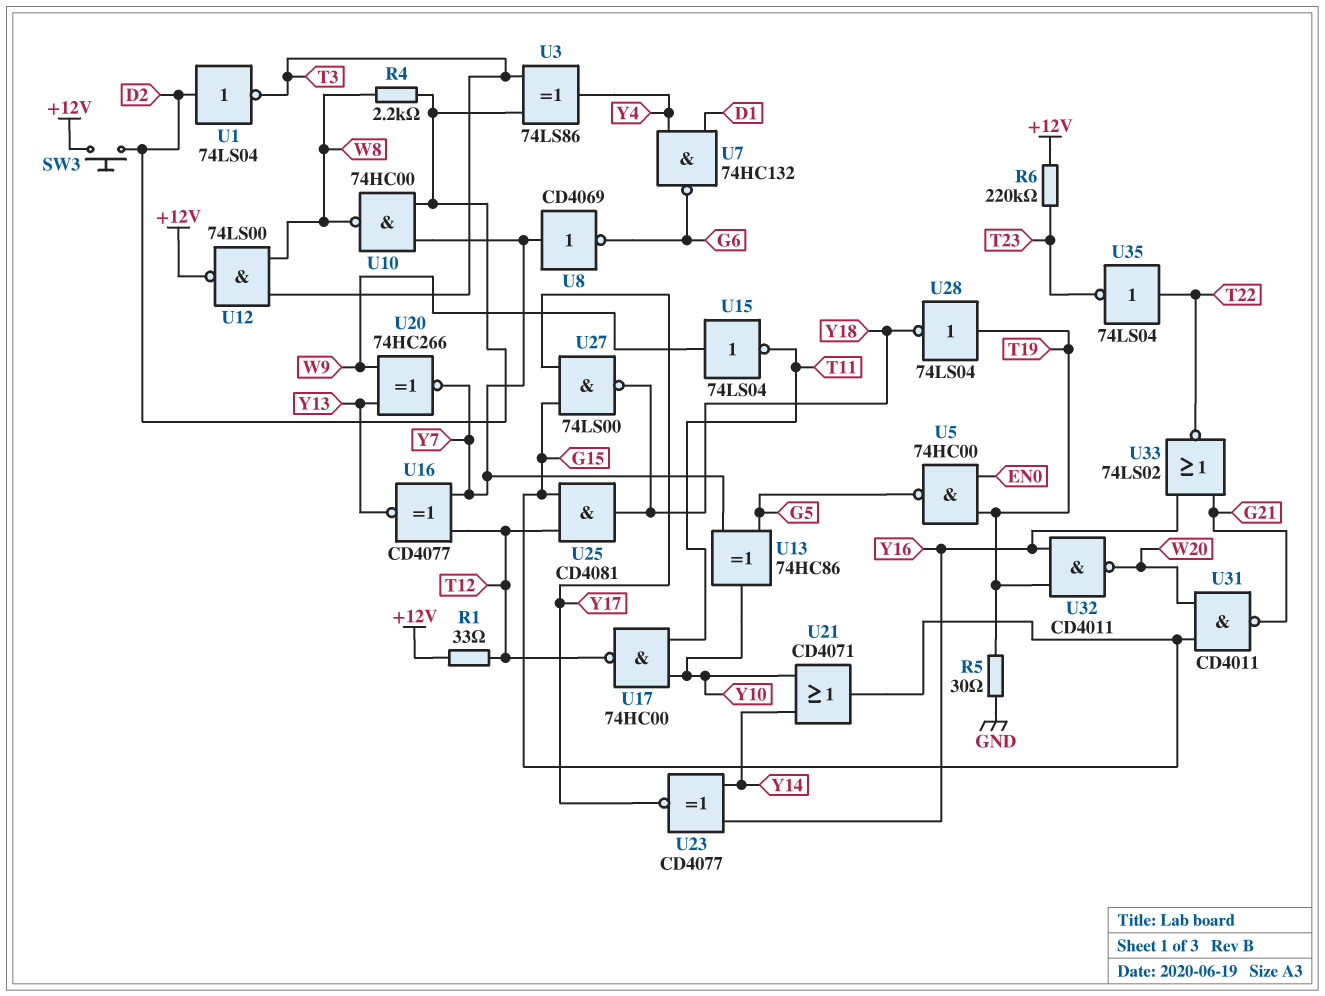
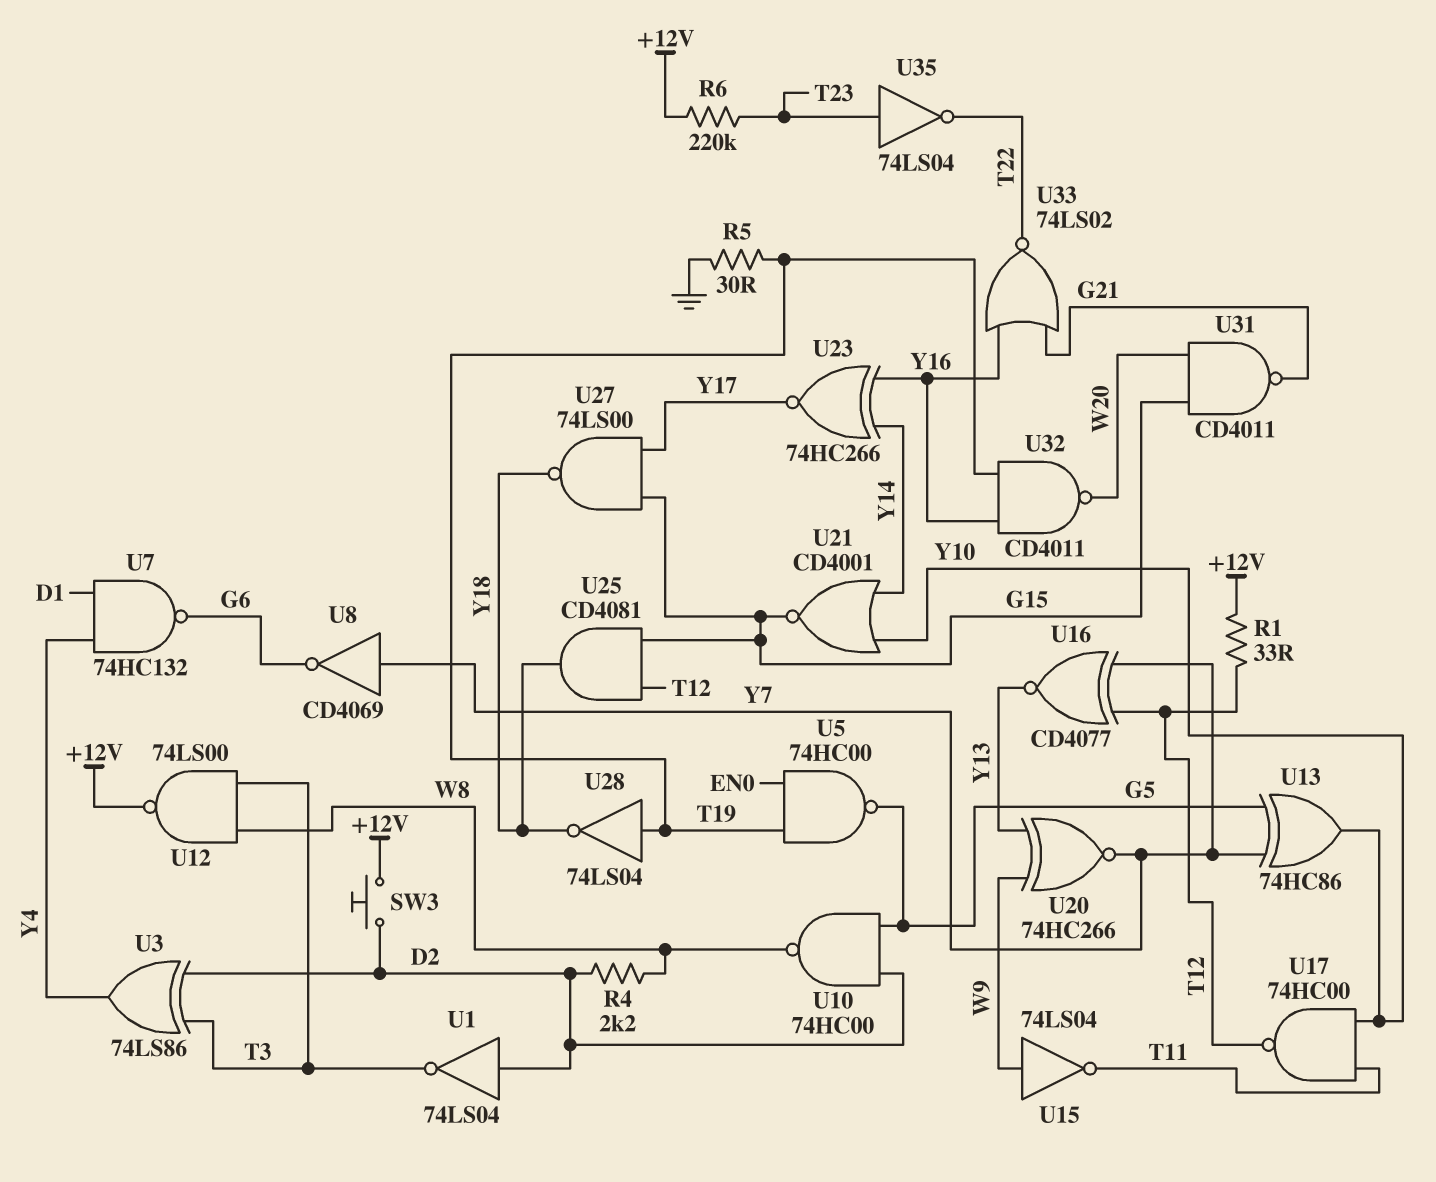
U10: NAND 74HC00 (in D2, in Y7, out W8) -> NAND 74HC00 (in D2, in G5, out W8)
U21: OR CD4071 (in Y10, in Y14, out G15) -> NOR CD4001 (in Y10, in Y14, out G15)
U23: XNOR CD4077 (in Y14, in Y16, out Y17) -> XNOR 74HC266 (in Y14, in Y16, out Y17)
U35: NOT 74LS04 (in T22, out T23) -> NOT 74LS04 (in T23, out T22)

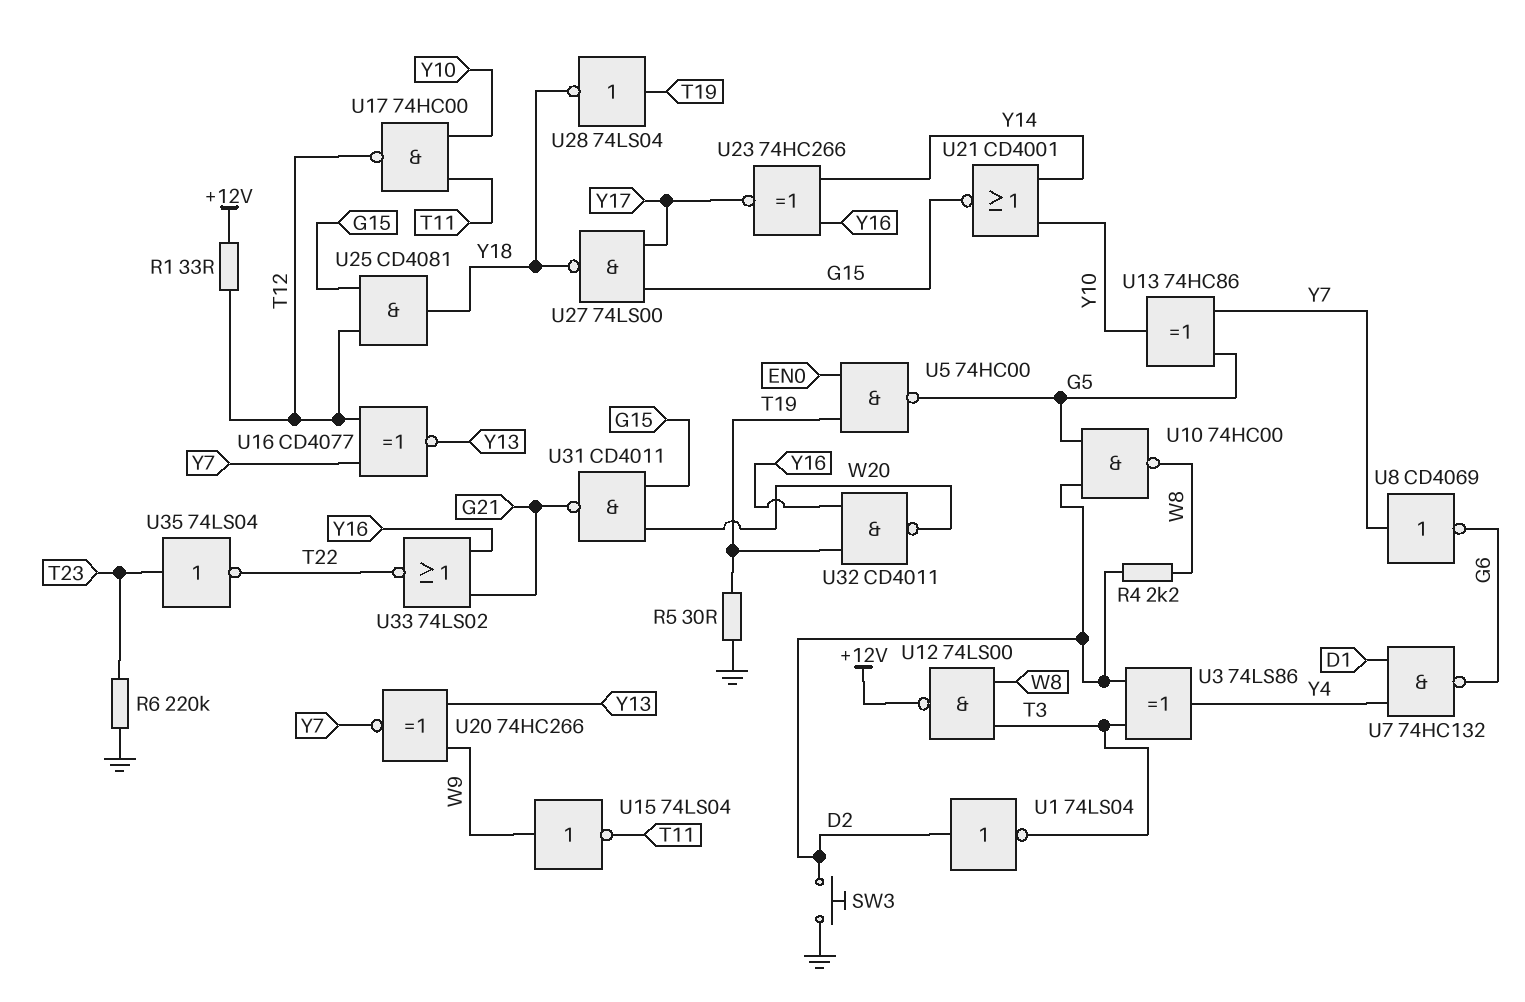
R6: 220k (+12V, T23) -> 220k (GND, T23)
SW3: button (+12V, D2) -> button (D2, GND)

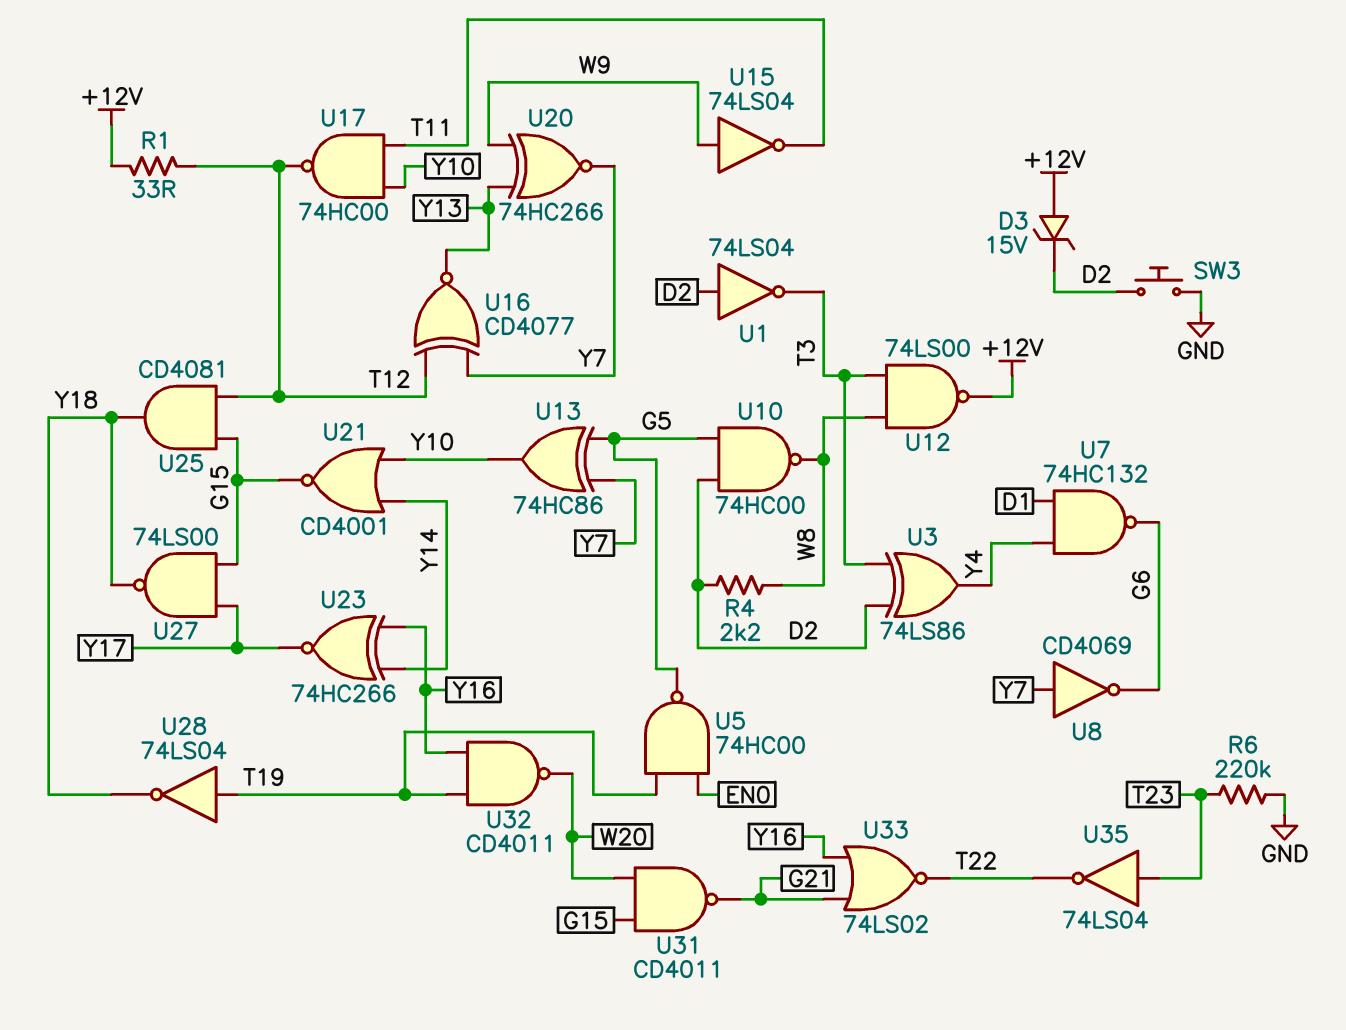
D3: none -> zener 15V (A +12V, K D2)
R5: 30 (GND, T19) -> none

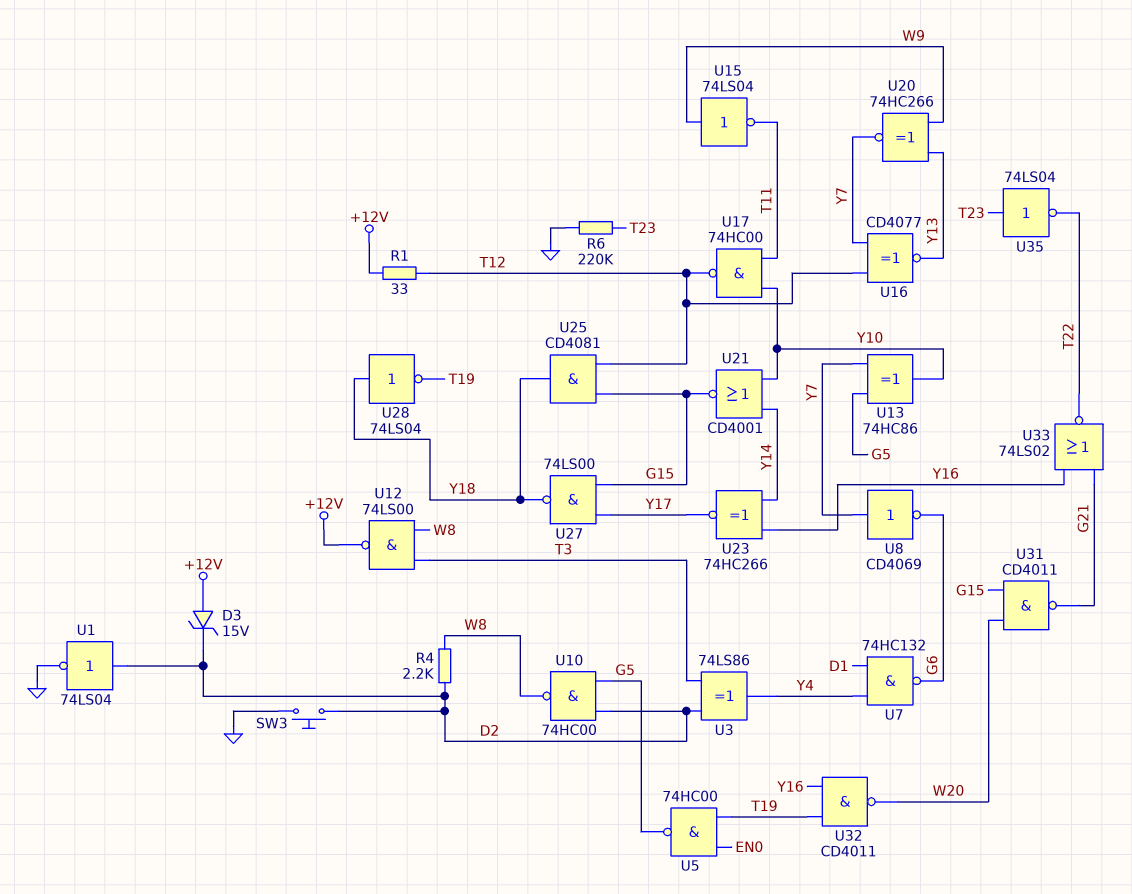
U1: NOT 74LS04 (in D2, out T3) -> NOT 74LS04 (in D2, out GND)
U28: NOT 74LS04 (in T19, out Y18) -> NOT 74LS04 (in Y18, out T19)

